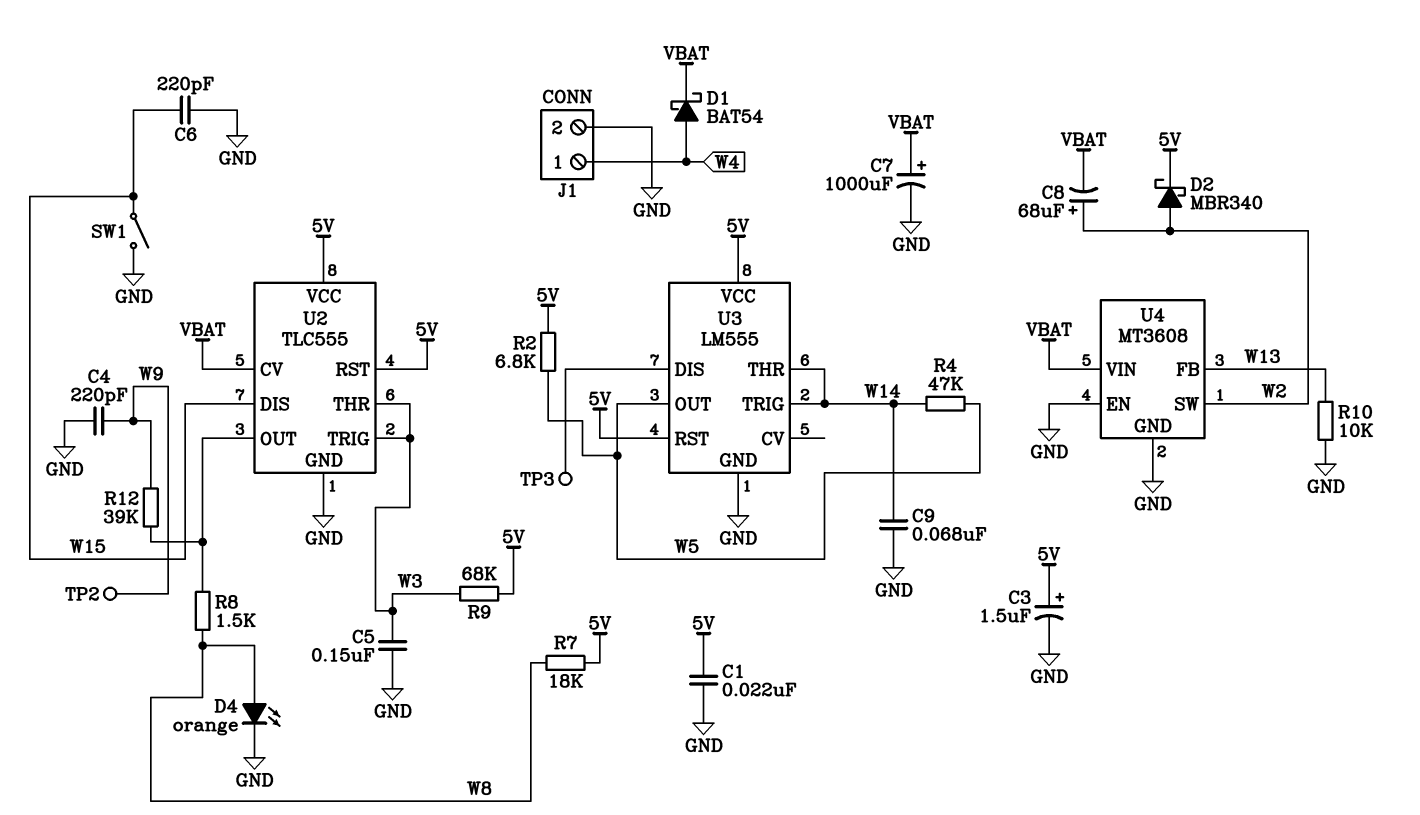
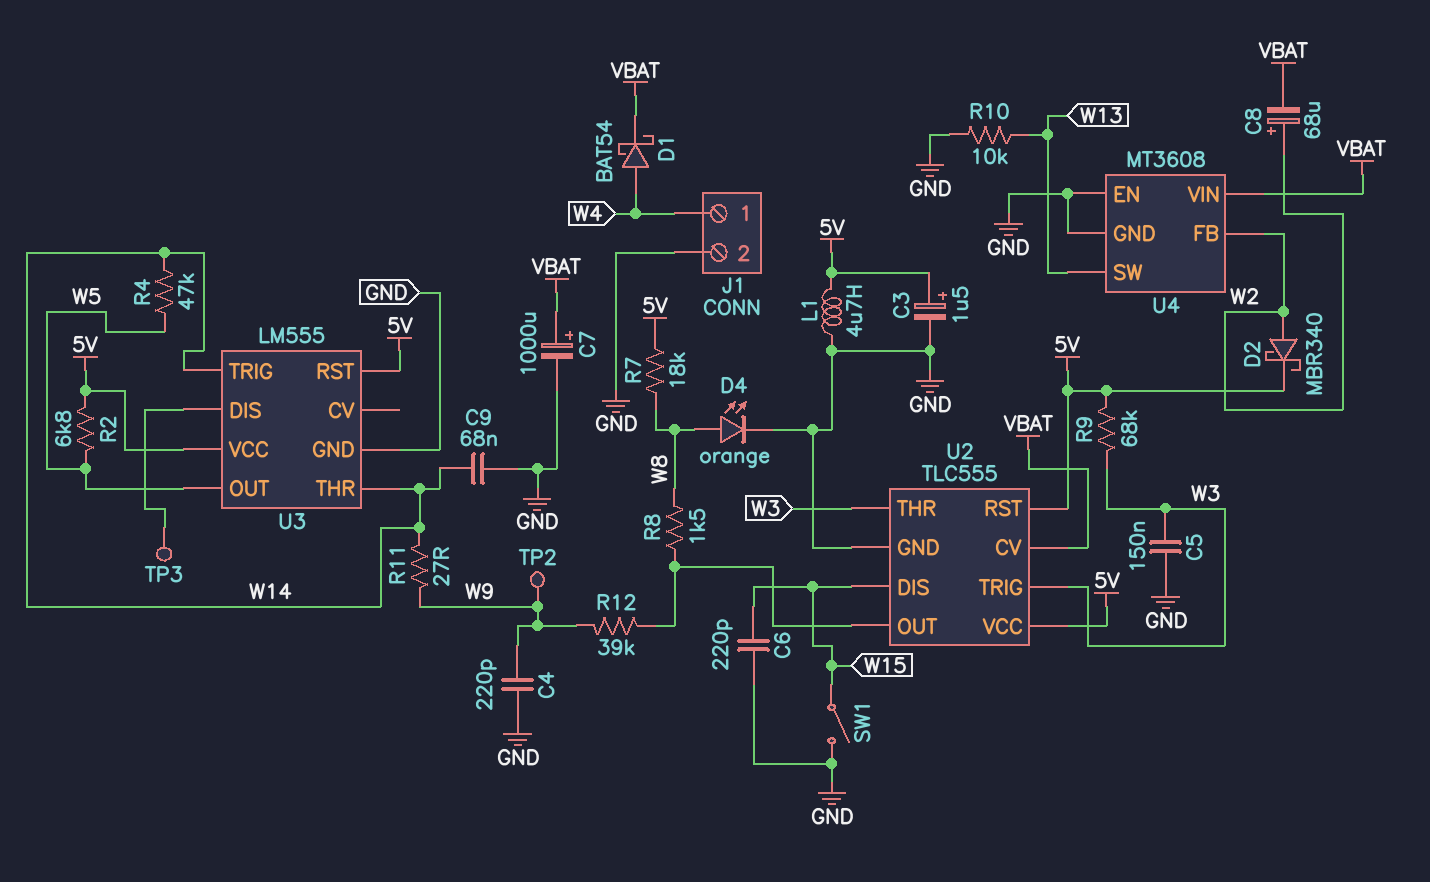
C1: 22nF (5V, GND) -> none
L1: none -> 4.7uH (5V, GND)
R11: none -> 27 (W9, W14)
U4 pin FB: W13 -> W2
U4 pin SW: W2 -> W13

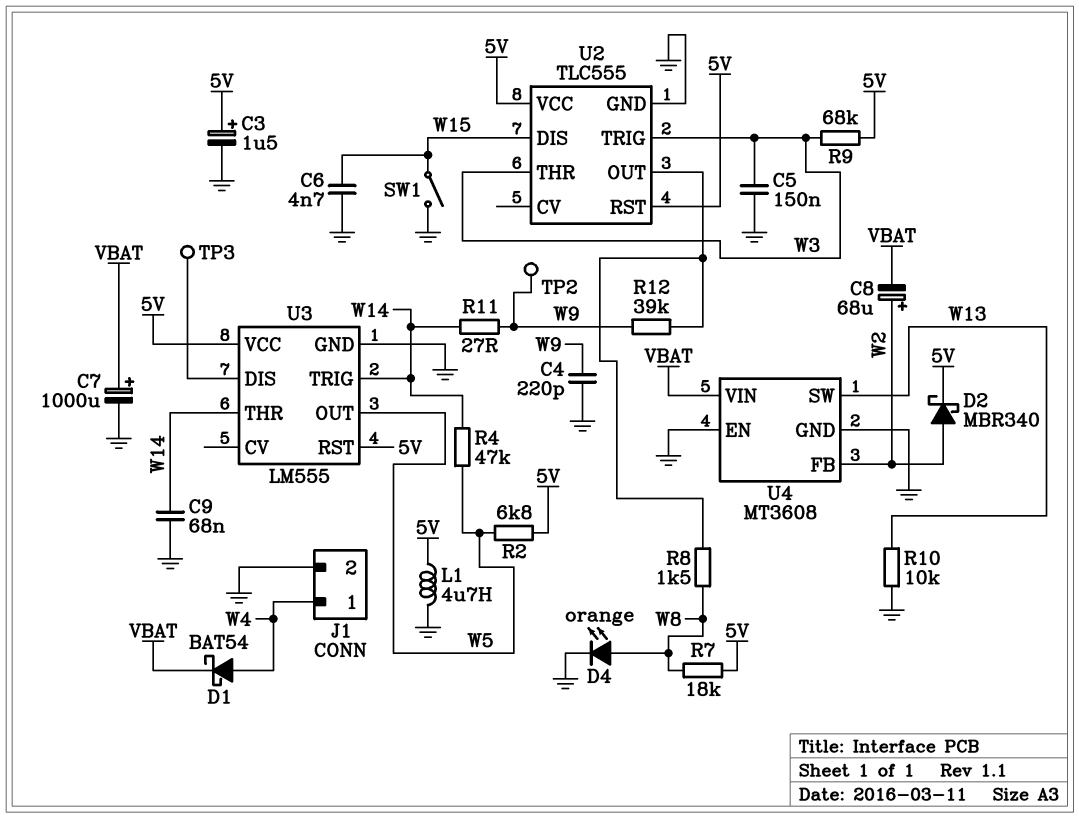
C6: 220pF (GND, W15) -> 4.7nF (GND, W15)
U2 pin CV: VBAT -> none

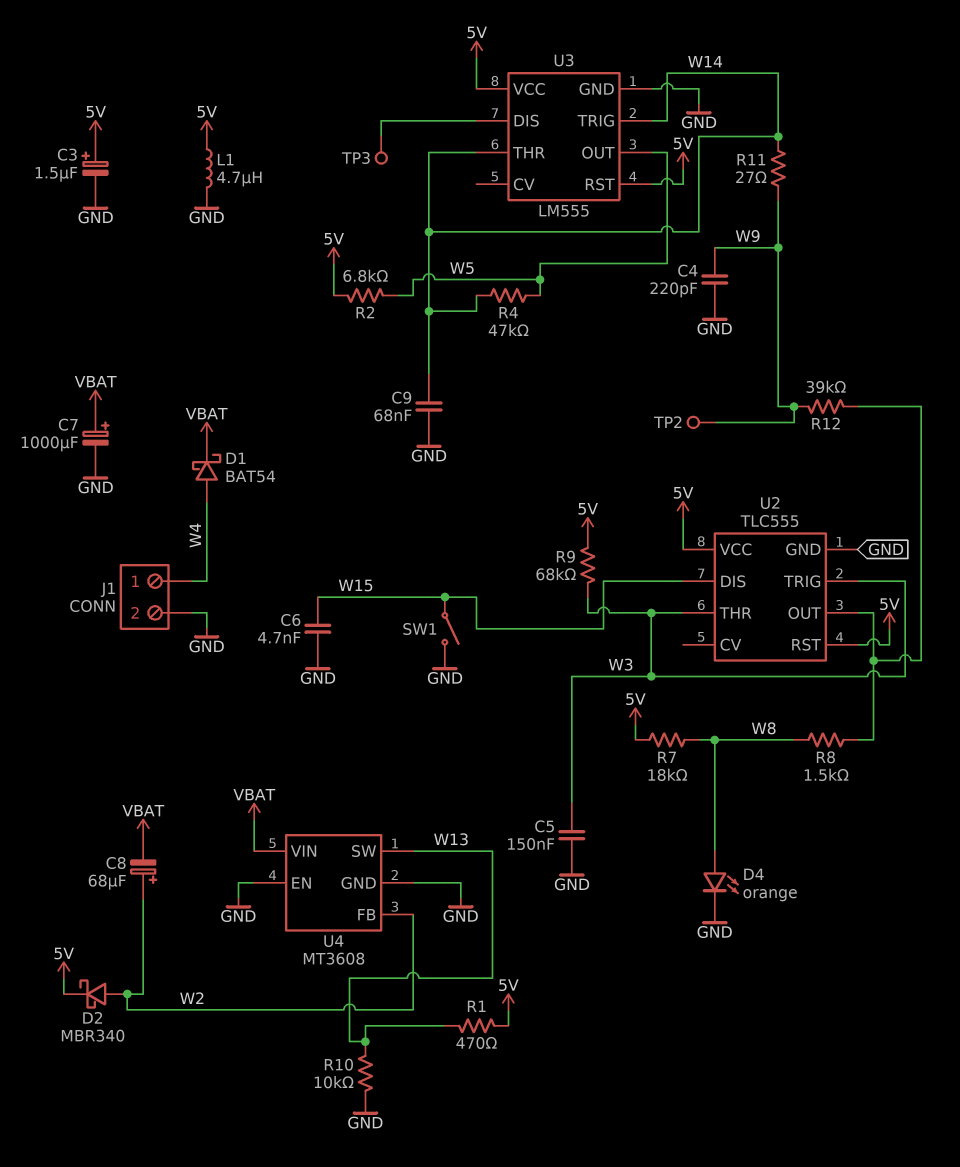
R1: none -> 470 (5V, W13)

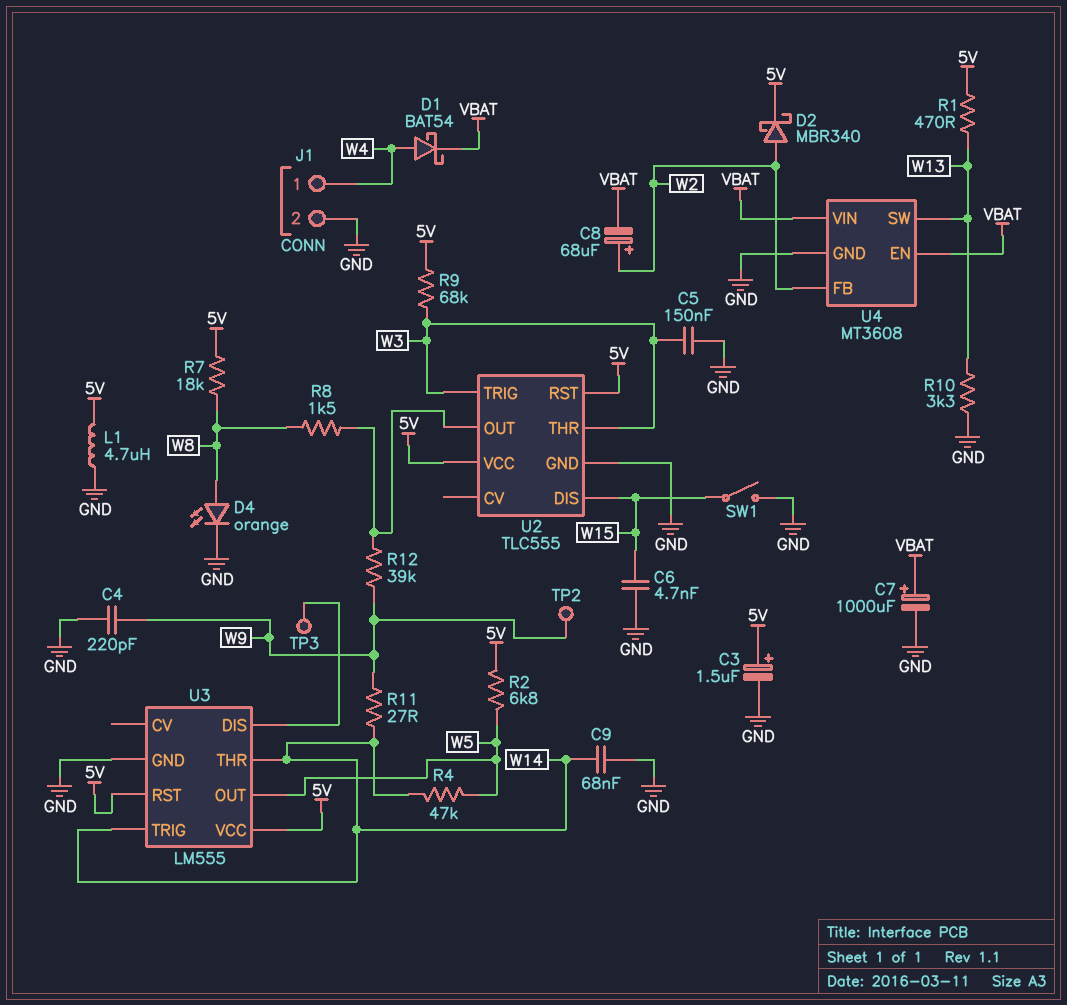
R10: 10k (GND, W13) -> 3.3k (GND, W13)
U4 pin EN: GND -> VBAT

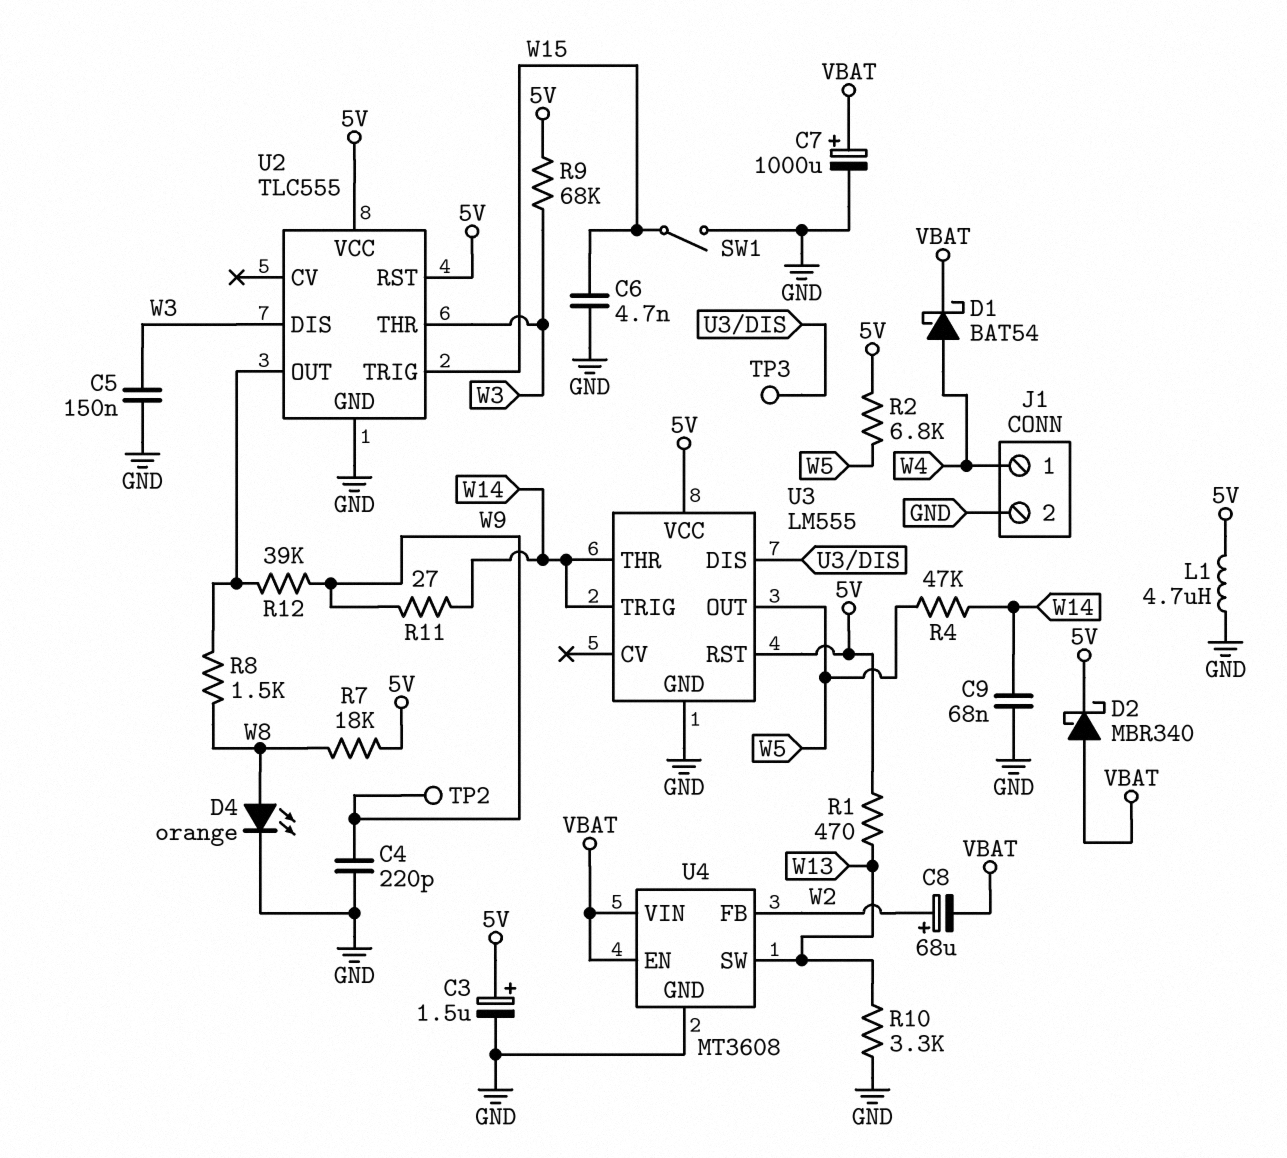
D2: schottky MBR340 (A W2, K 5V) -> schottky MBR340 (A VBAT, K 5V)
U2 pin DIS: W15 -> W3
U2 pin TRIG: W3 -> W15

